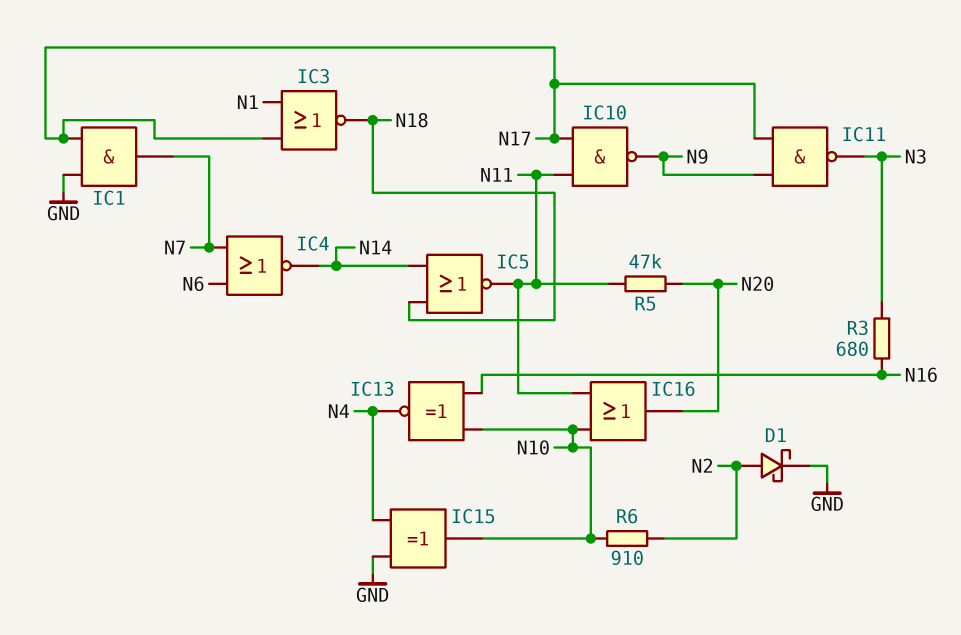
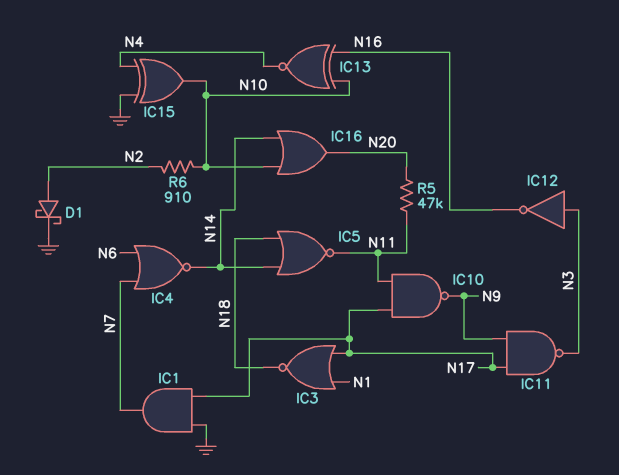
IC12: none -> NOT (in N3, out N16)
IC16: OR (in N10, in N11, out N20) -> OR (in N10, in N14, out N20)
R3: 680 (N3, N16) -> none

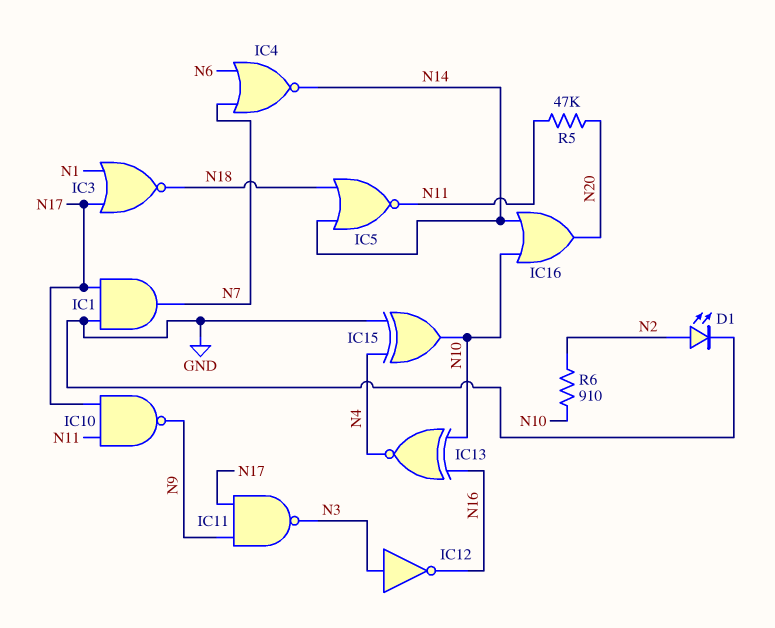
D1: schottky (A N2, K GND) -> LED (A N2, K GND)

